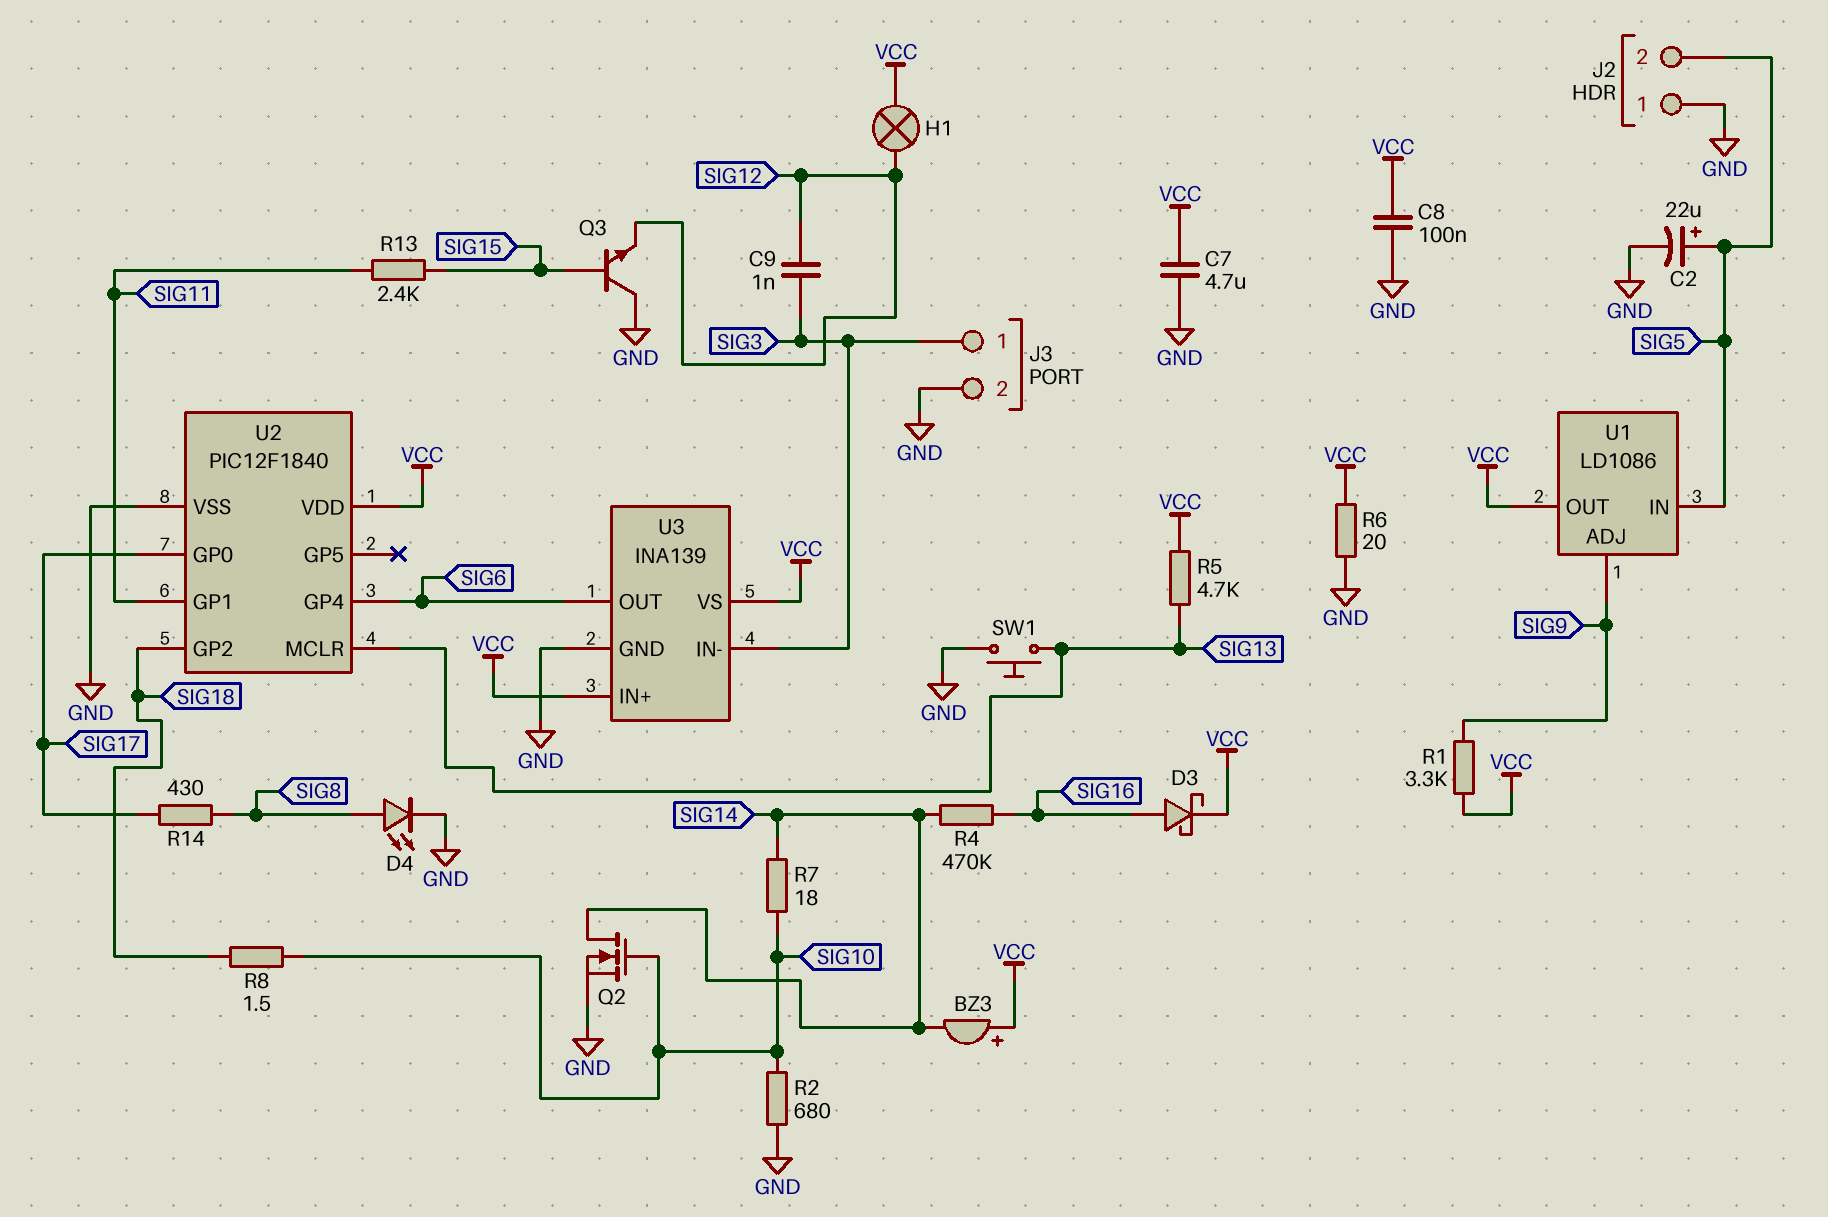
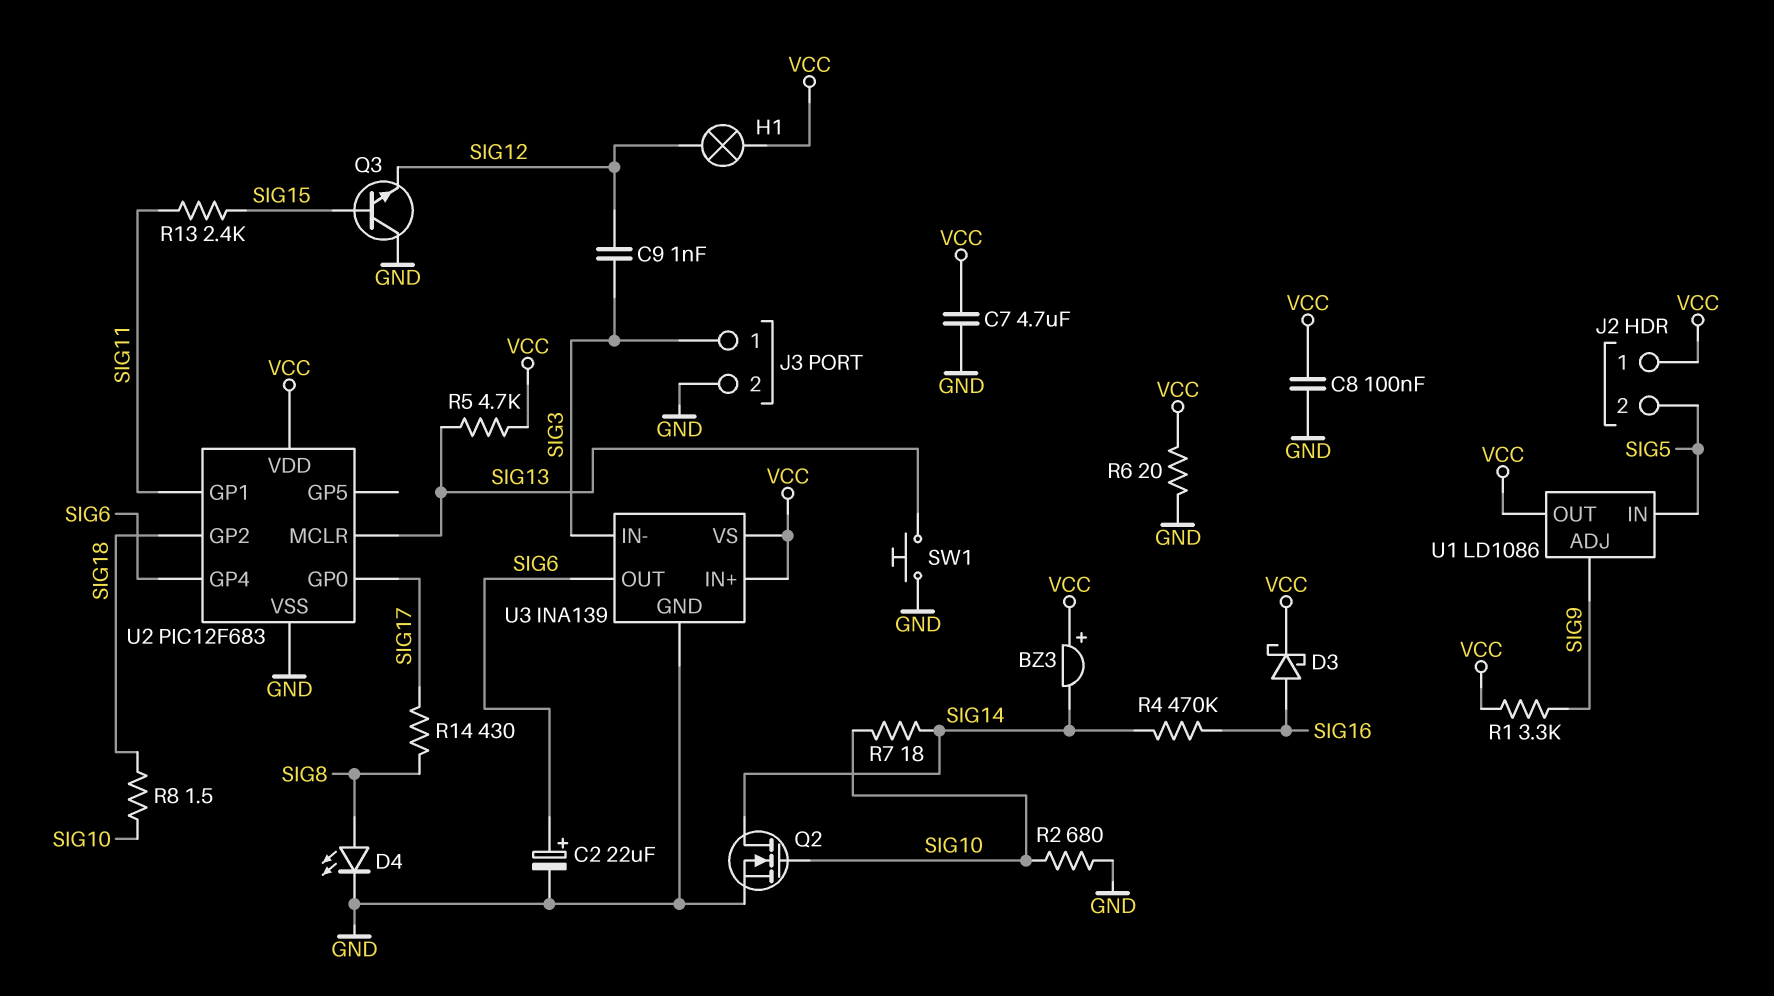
C2: 22uF (plus SIG5, minus GND) -> 22uF (plus SIG6, minus GND)
J2 pin 1: GND -> VCC
U2: PIC12F1840 -> PIC12F683

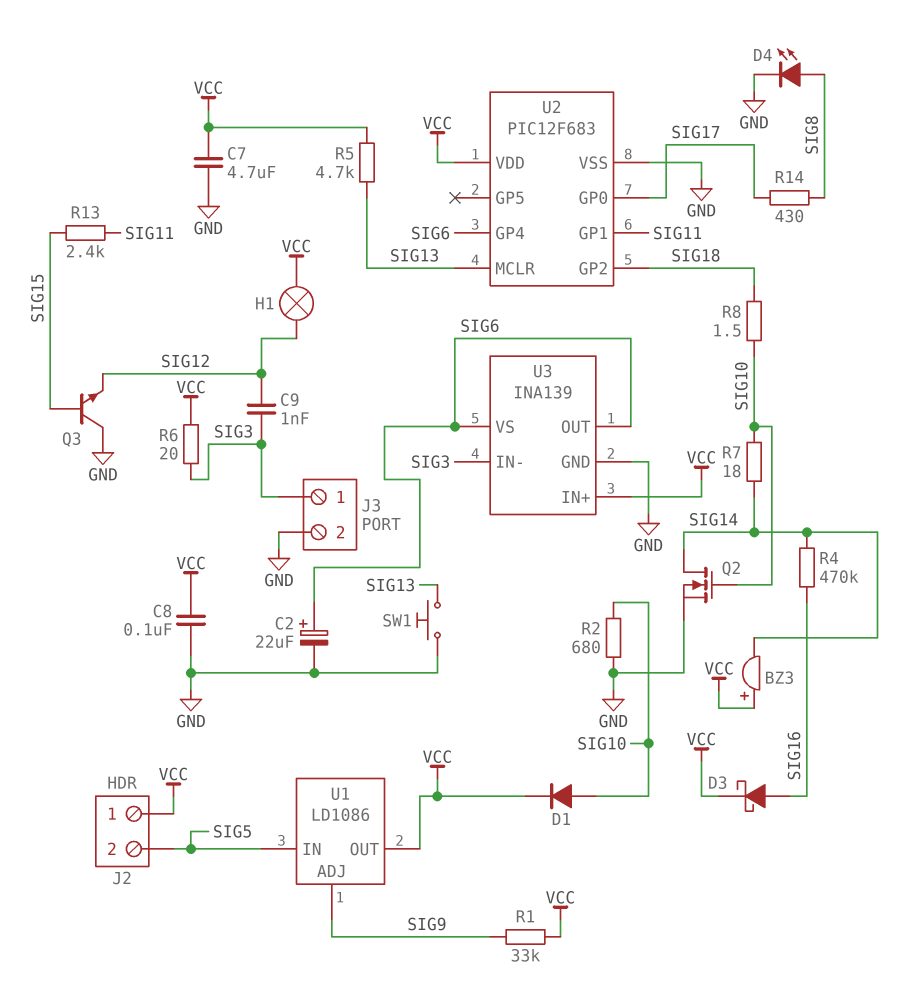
D1: none -> diode (A SIG10, K VCC)
R1: 3.3k (SIG9, VCC) -> 33k (SIG9, VCC)
R6: 20 (GND, VCC) -> 20 (SIG3, VCC)
U3 pin VS: VCC -> SIG6

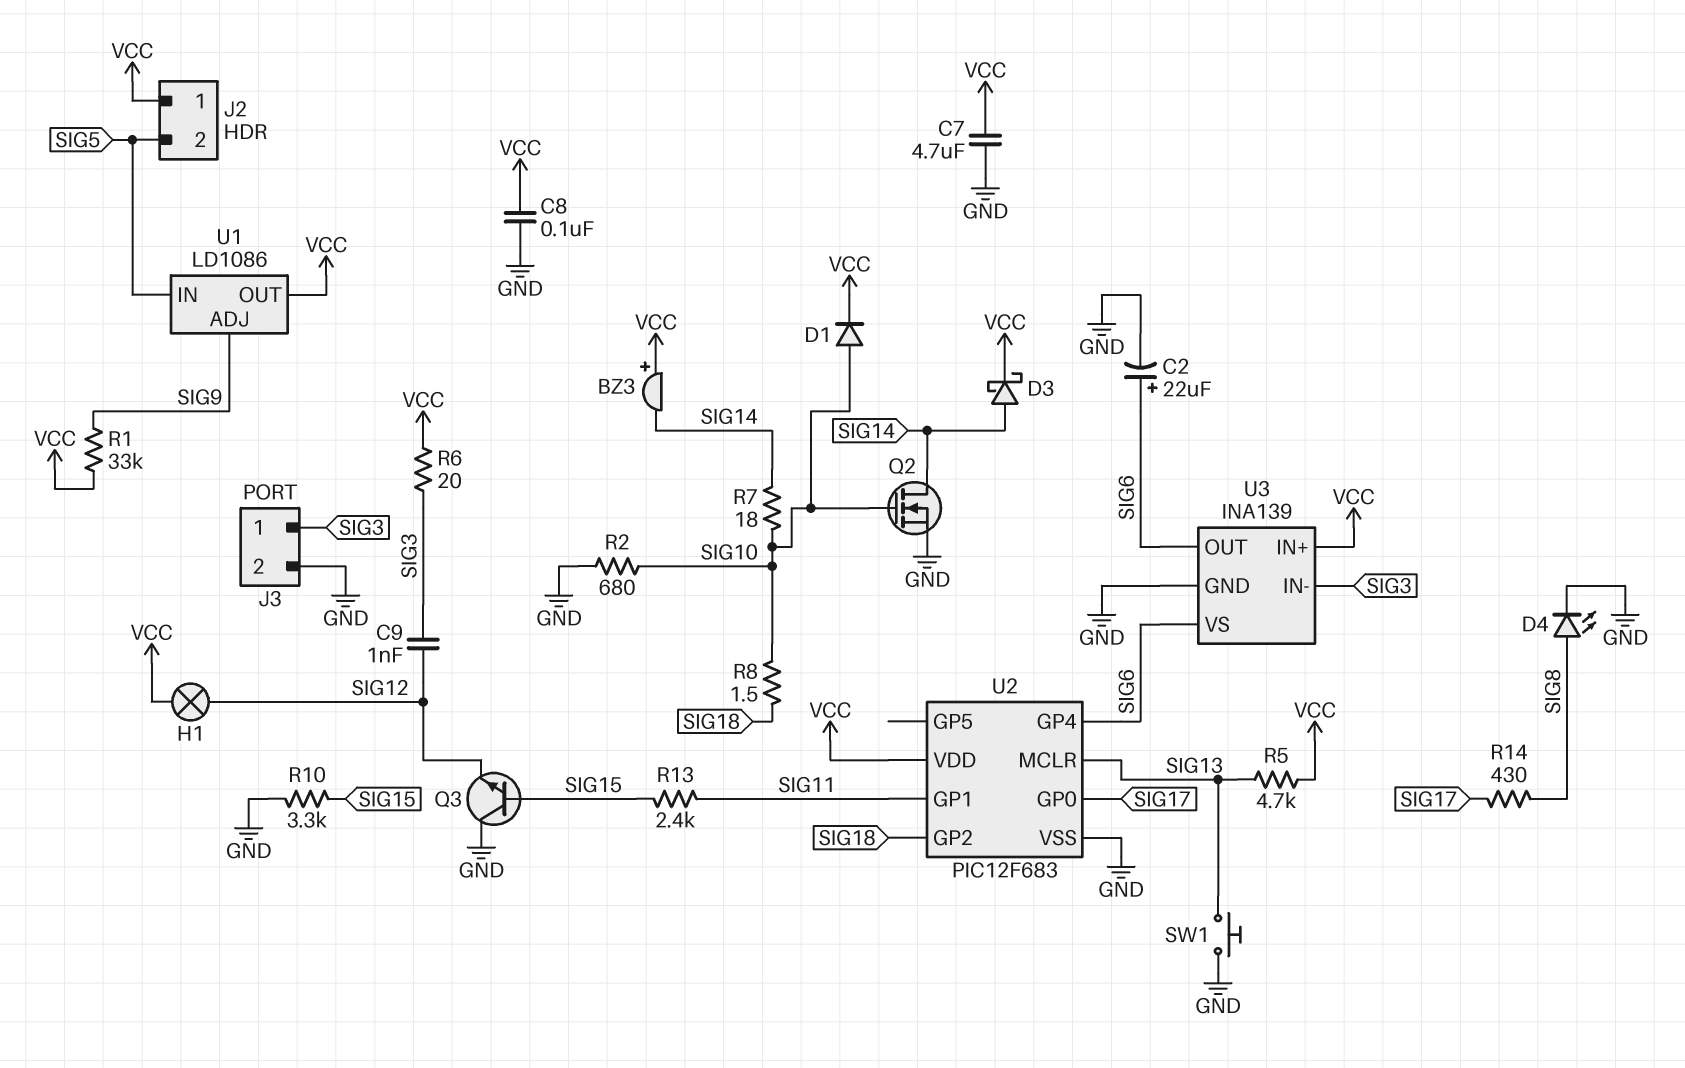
D3: schottky (A SIG16, K VCC) -> schottky (A SIG14, K VCC)
R4: 470k (SIG14, SIG16) -> none
R10: none -> 3.3k (GND, SIG15)

